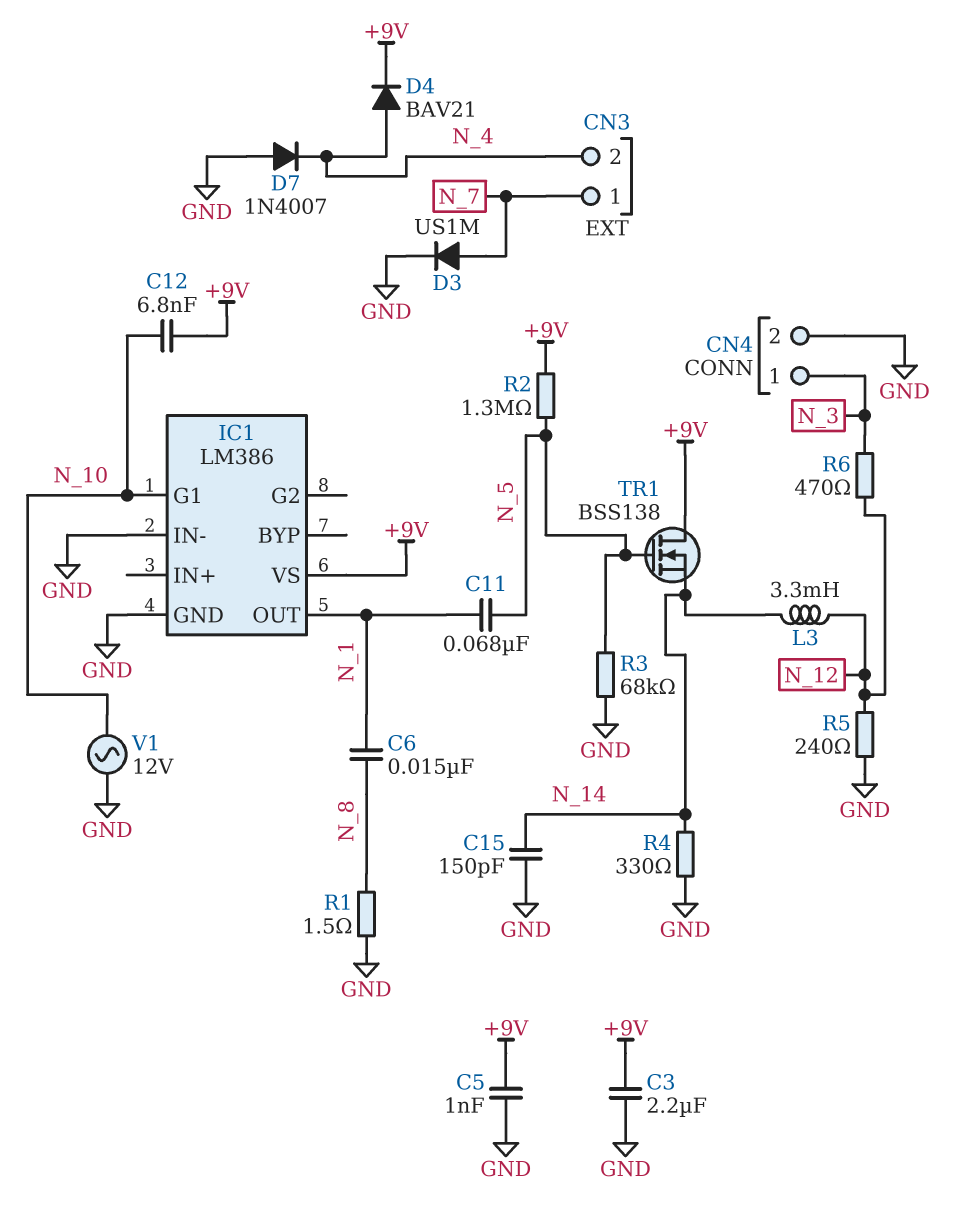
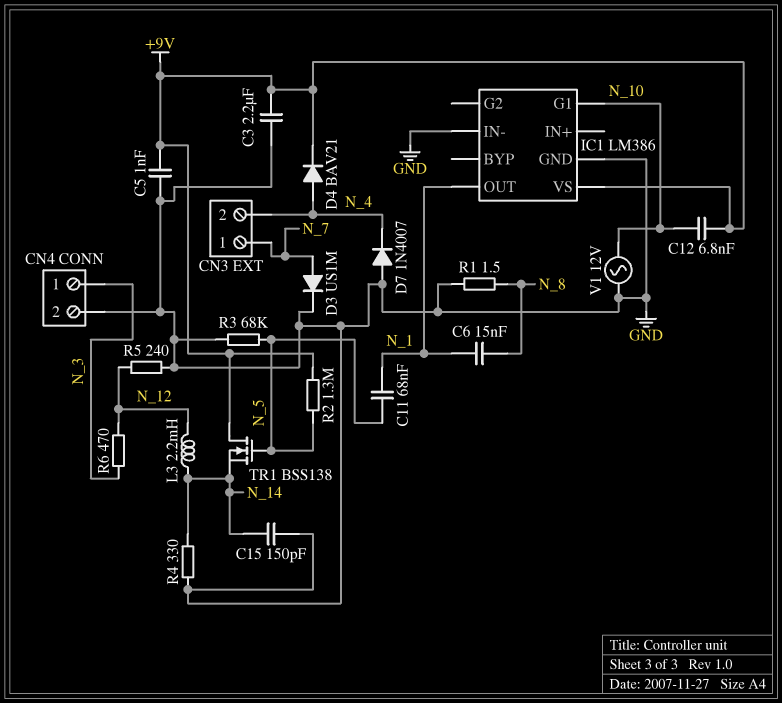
L3: 3.3mH (N_12, N_14) -> 2.2mH (N_12, N_14)

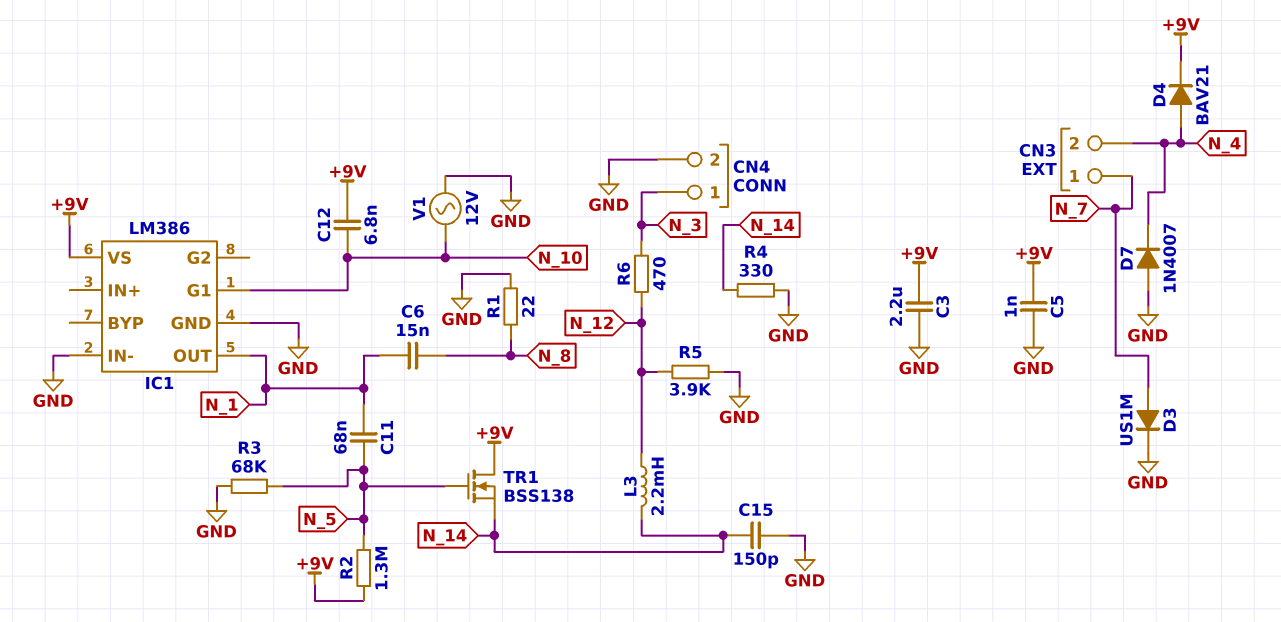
R1: 1.5 (GND, N_8) -> 22 (GND, N_8)
R5: 240 (GND, N_12) -> 3.9k (GND, N_12)

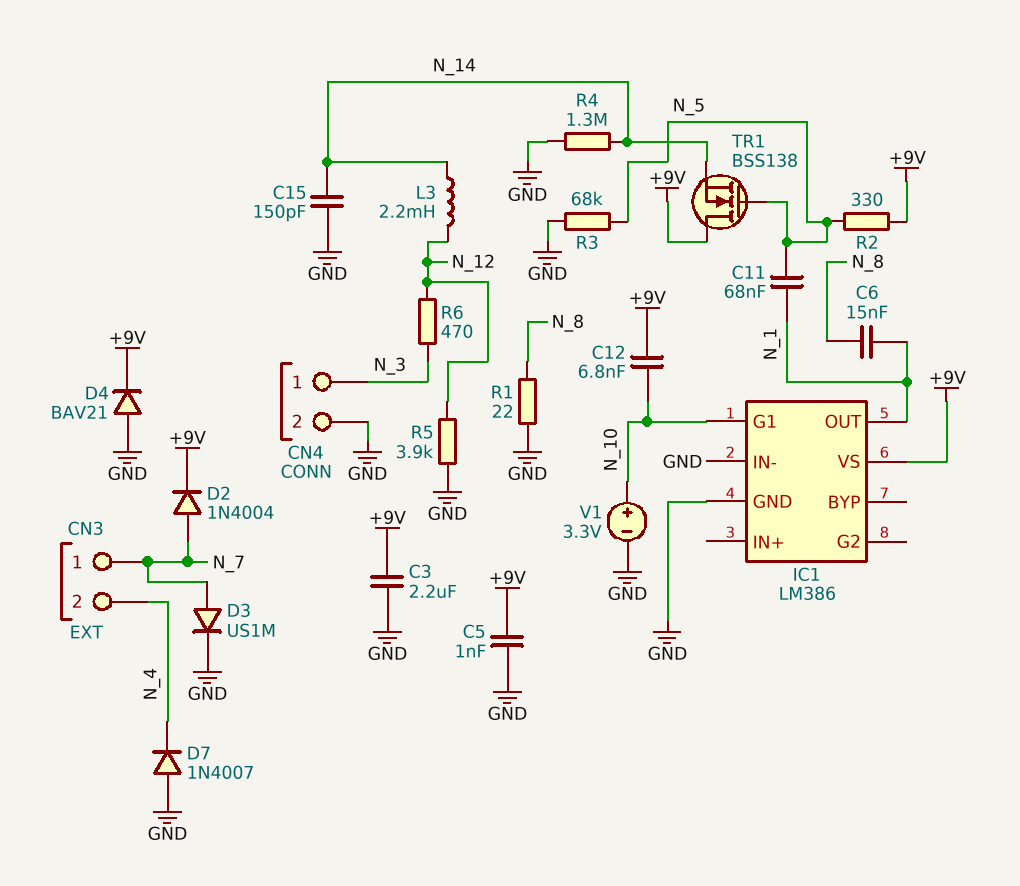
D2: none -> diode 1N4004 (A N_7, K +9V)
D4: diode BAV21 (A N_4, K +9V) -> diode BAV21 (A GND, K +9V)
R2: 1.3M (+9V, N_5) -> 330 (+9V, N_5)
R4: 330 (GND, N_14) -> 1.3M (GND, N_14)
V1: AC 12V (GND, N_10) -> 3.3V (plus N_10, minus GND)

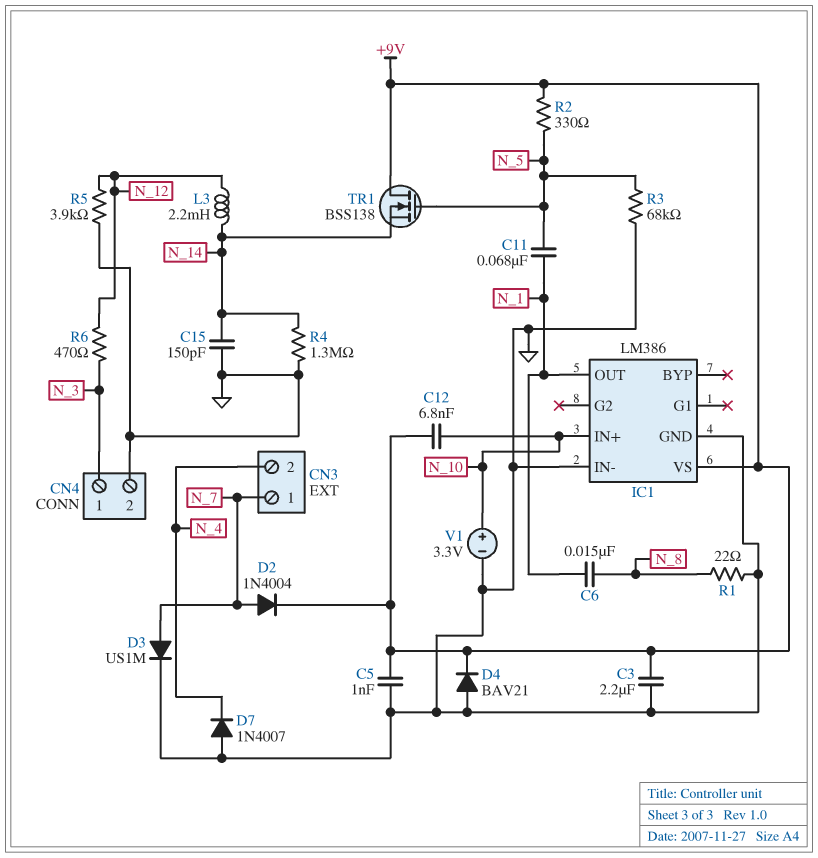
IC1 pin G1: N_10 -> none
IC1 pin IN+: none -> N_10

